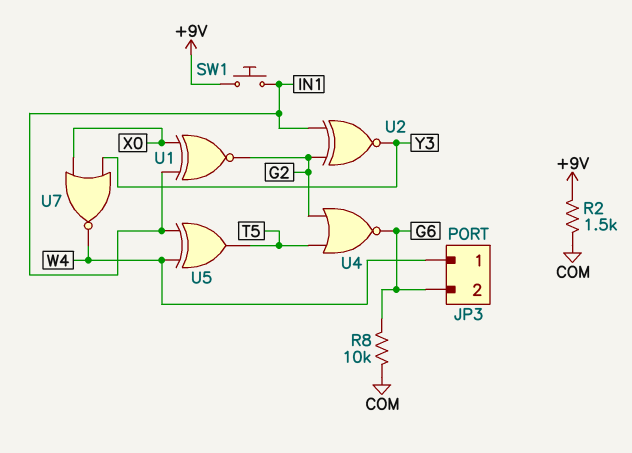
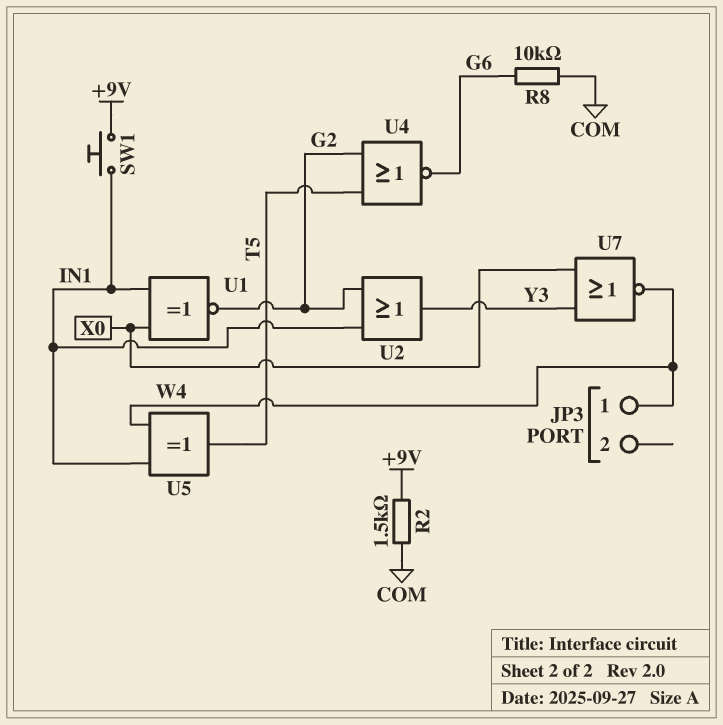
JP3 pin 2: G6 -> none
U2: XNOR (in G2, in IN1, out Y3) -> OR (in G2, in IN1, out Y3)

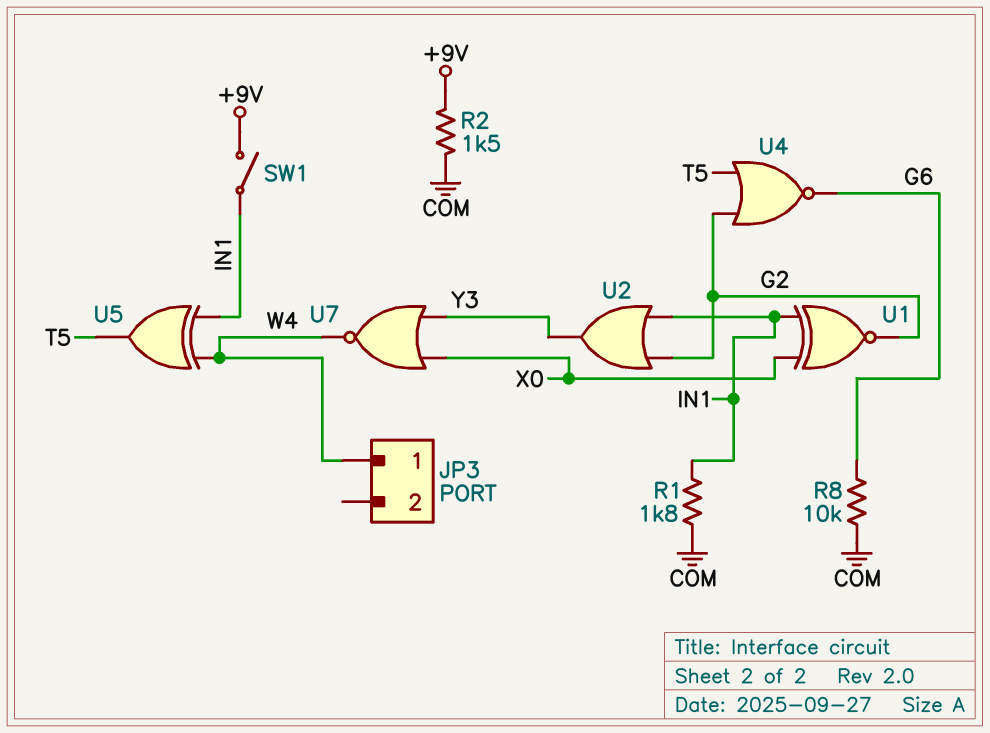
R1: none -> 1.8k (COM, IN1)
SW1: button (+9V, IN1) -> switch (+9V, IN1)

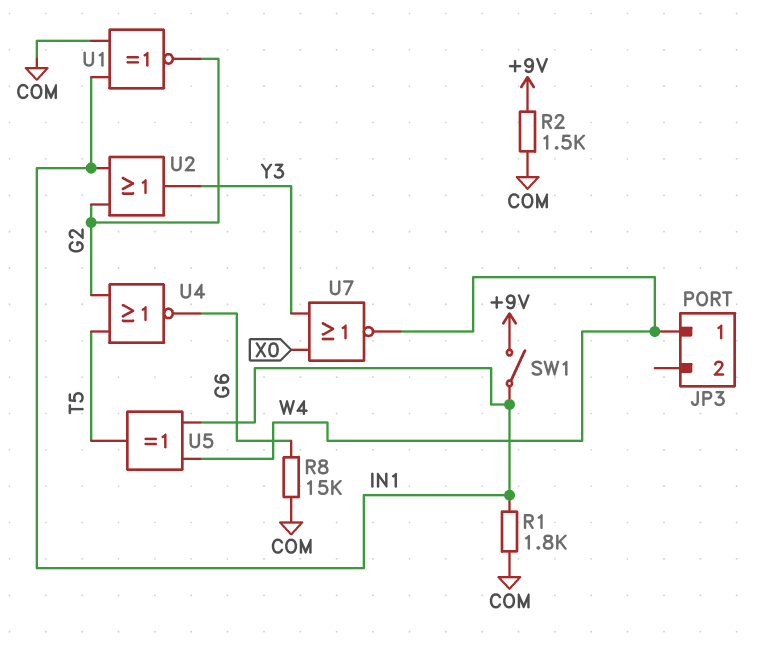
R8: 10k (COM, G6) -> 15k (COM, G6)
U1: XNOR (in IN1, in X0, out G2) -> XNOR (in COM, in IN1, out G2)

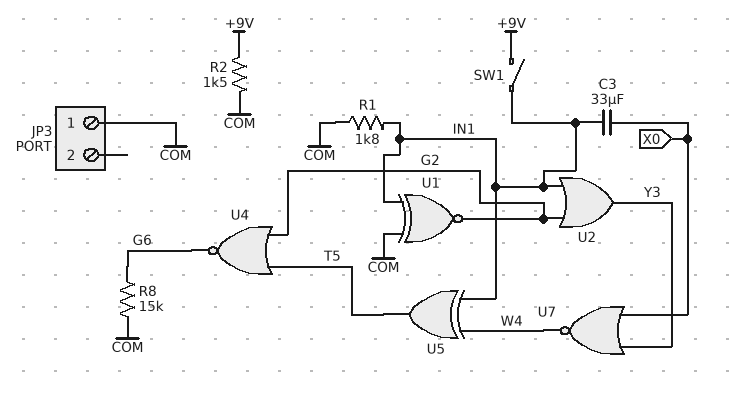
C3: none -> 33uF (IN1, X0)
JP3 pin 1: W4 -> COM

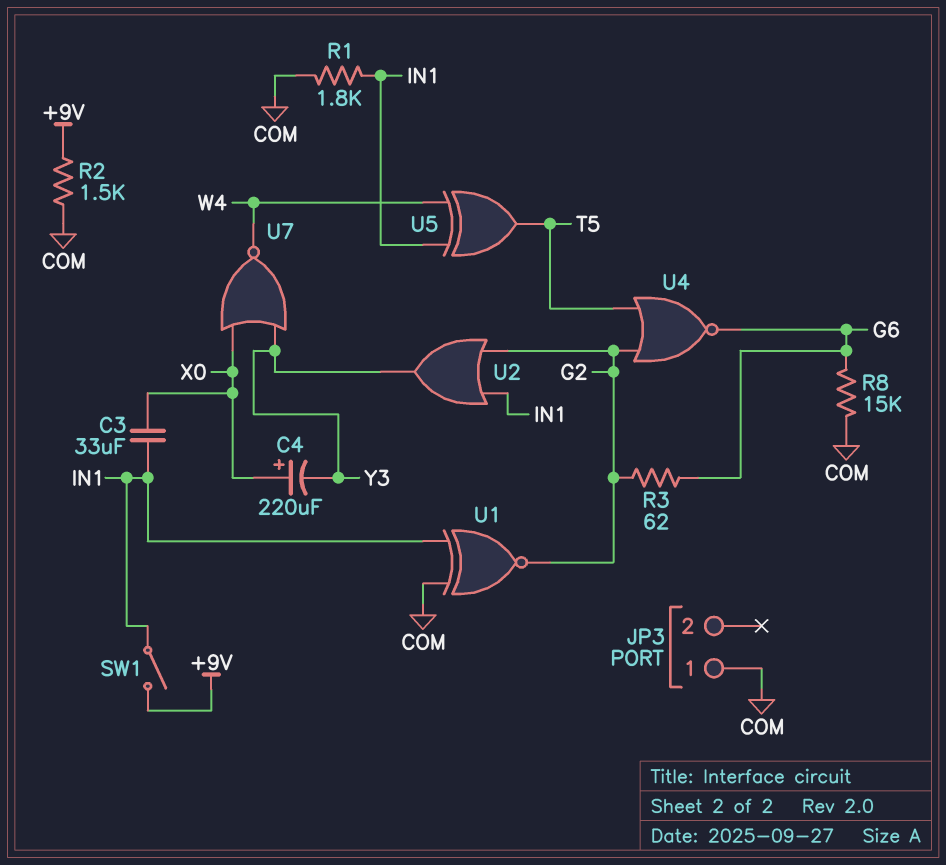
C4: none -> 220uF (plus X0, minus Y3)
R3: none -> 62 (G2, G6)

